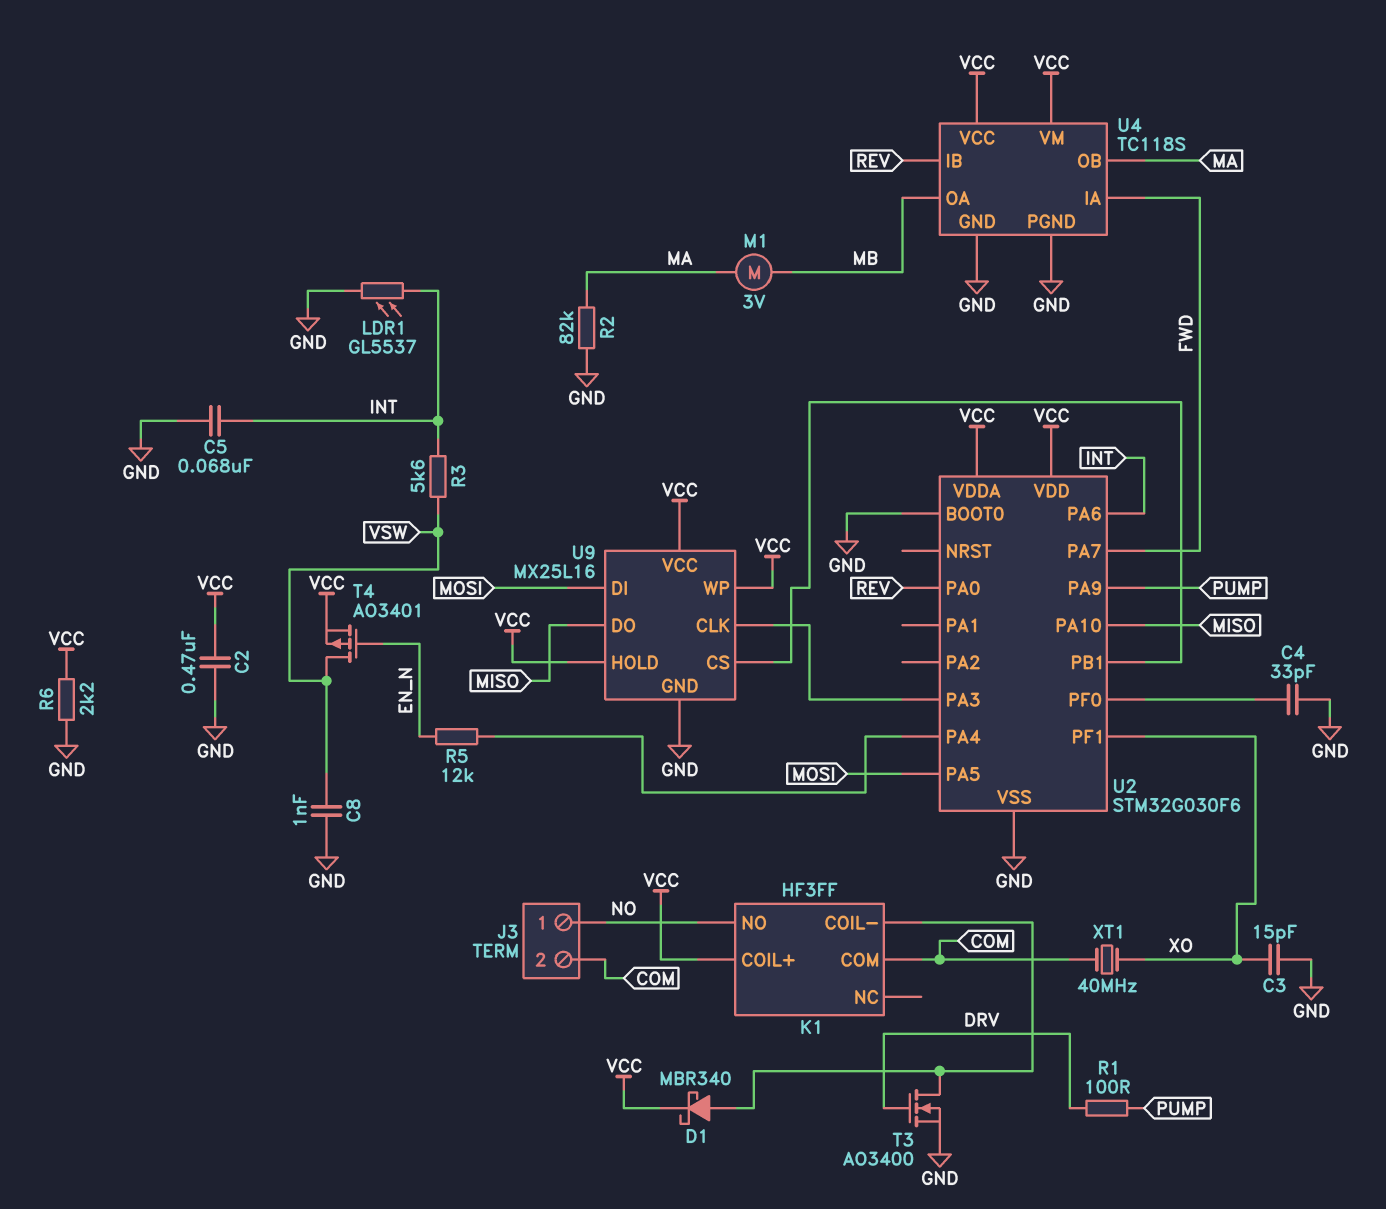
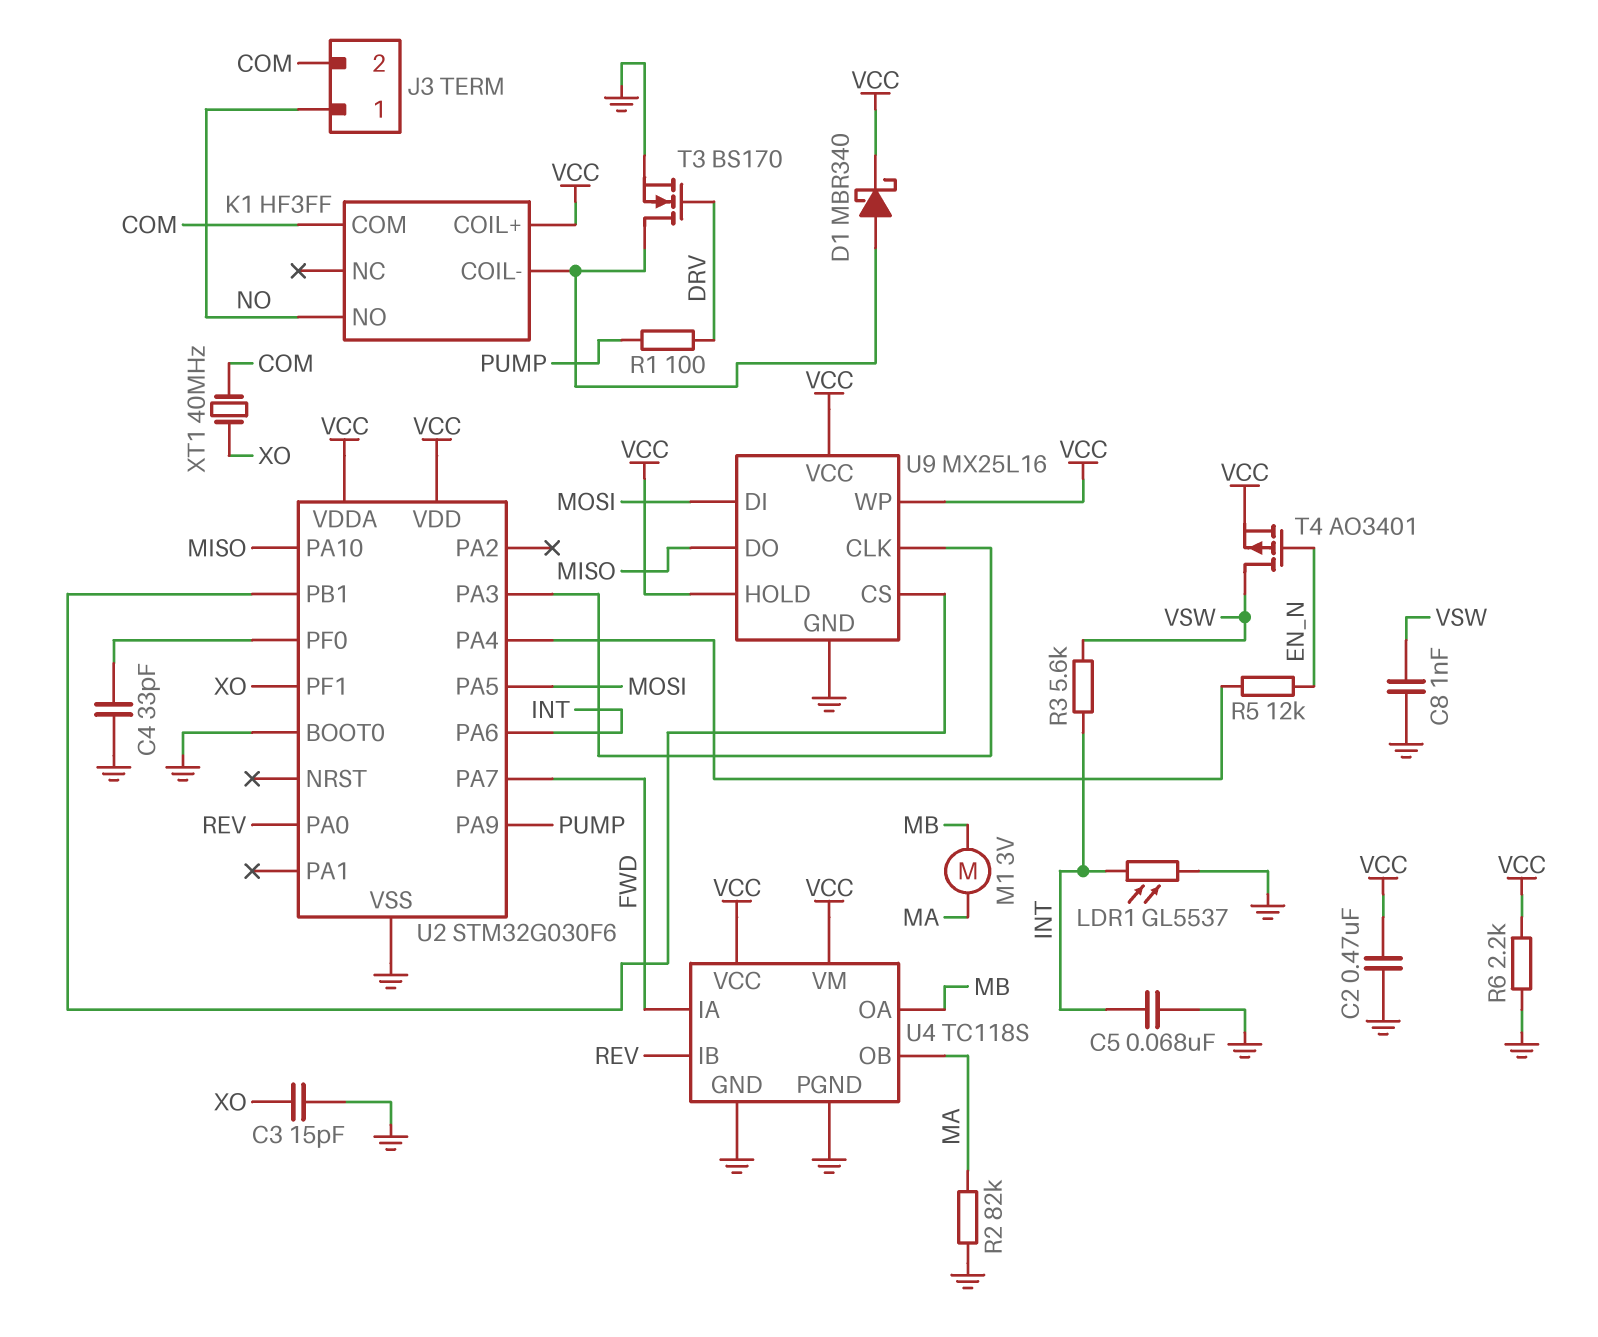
T3: NMOS AO3400 (G DRV, D K1/COIL-, S GND) -> NMOS BS170 (G DRV, D K1/COIL-, S GND)

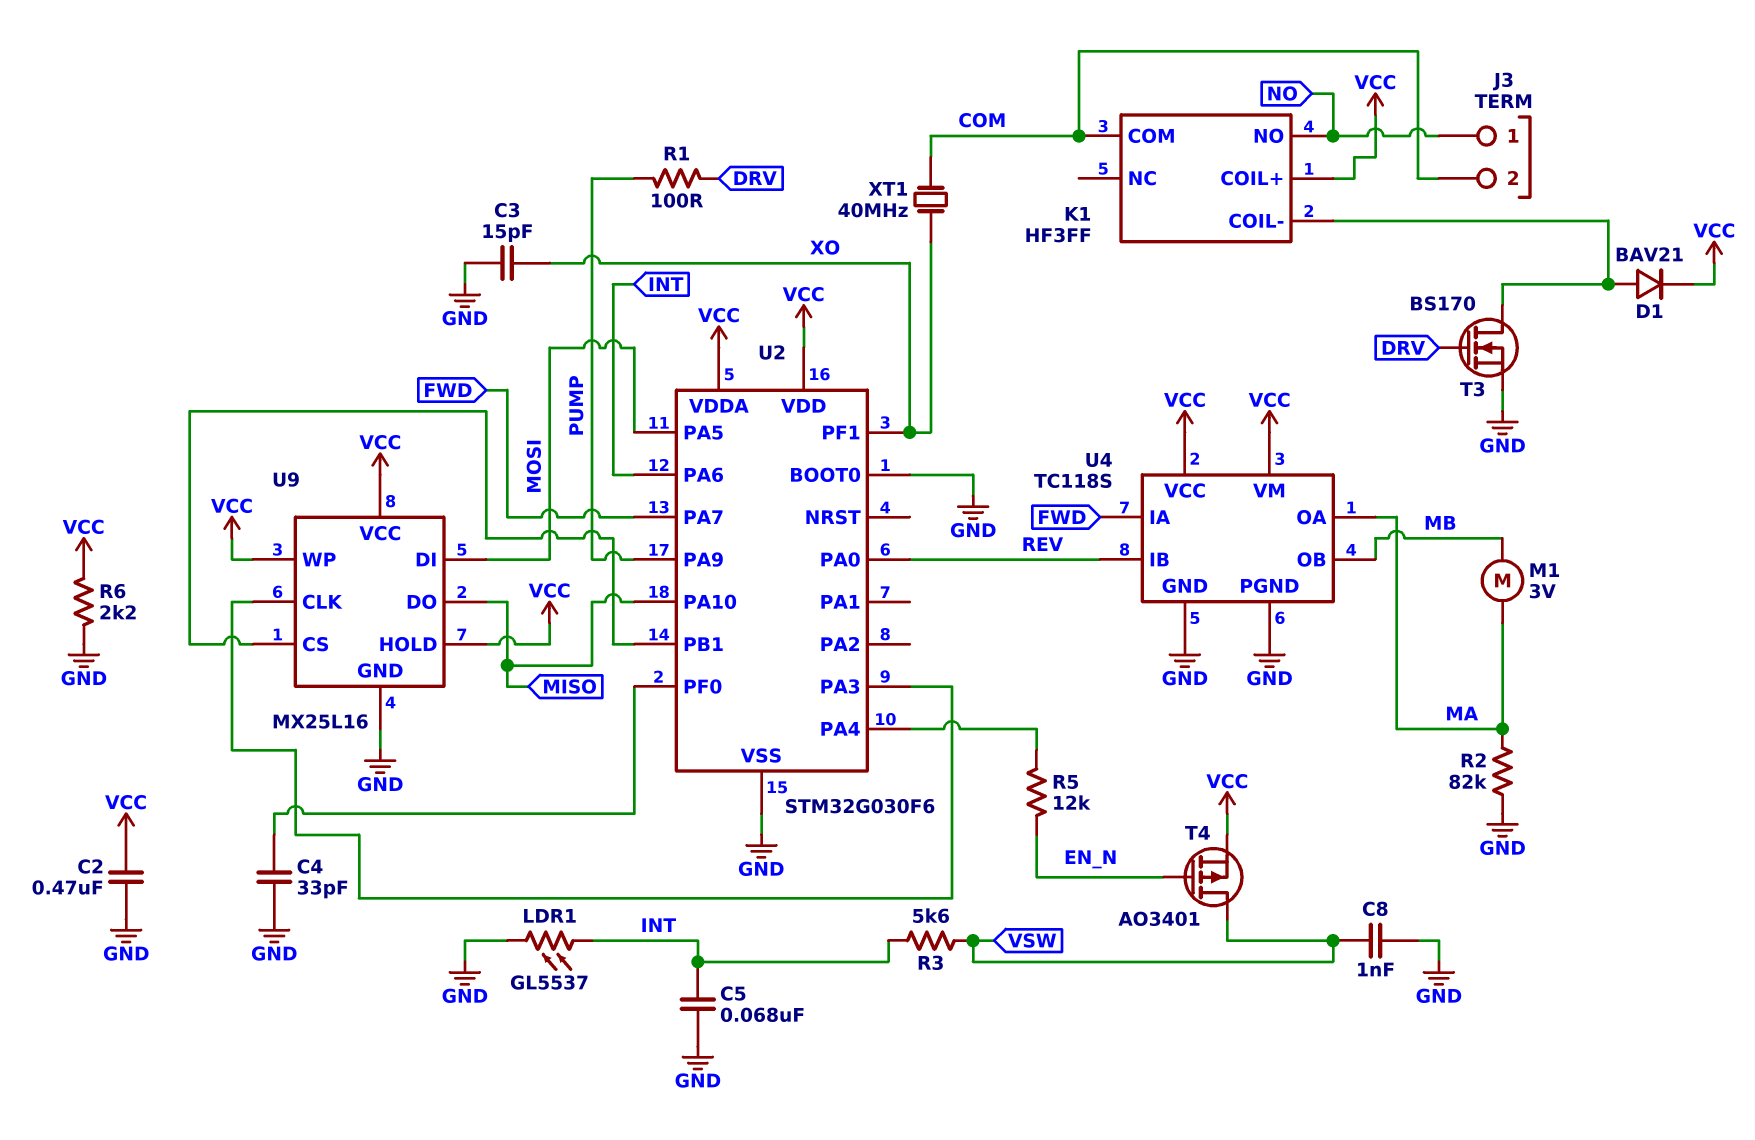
D1: schottky MBR340 (A K1/COIL-, K VCC) -> diode BAV21 (A K1/COIL-, K VCC)
U4 pin OA: MB -> MA
U4 pin OB: MA -> MB

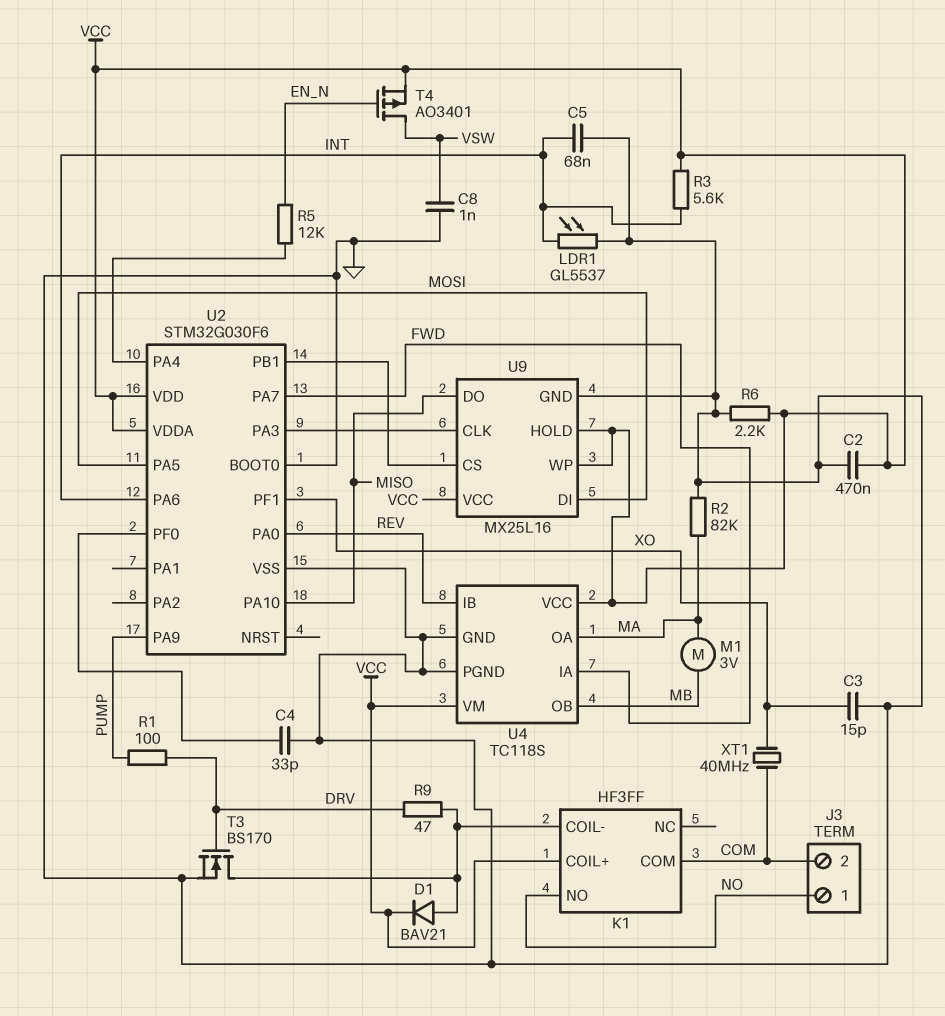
R3: 5.6k (INT, VSW) -> 5.6k (INT, VCC)
R9: none -> 47 (DRV, K1/COIL-)

